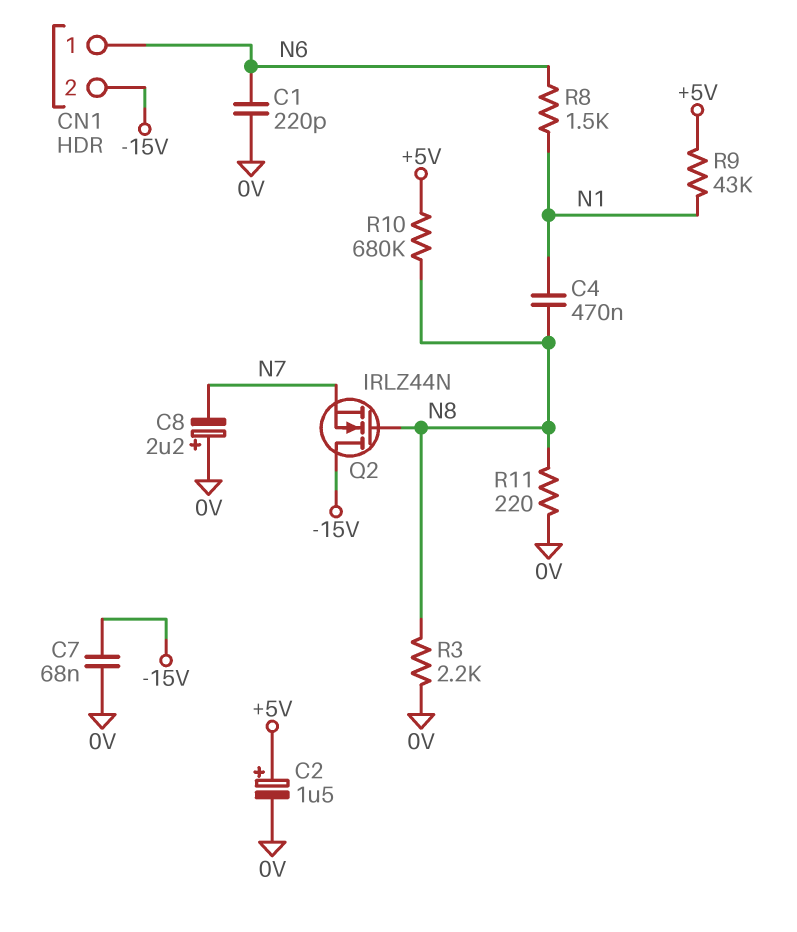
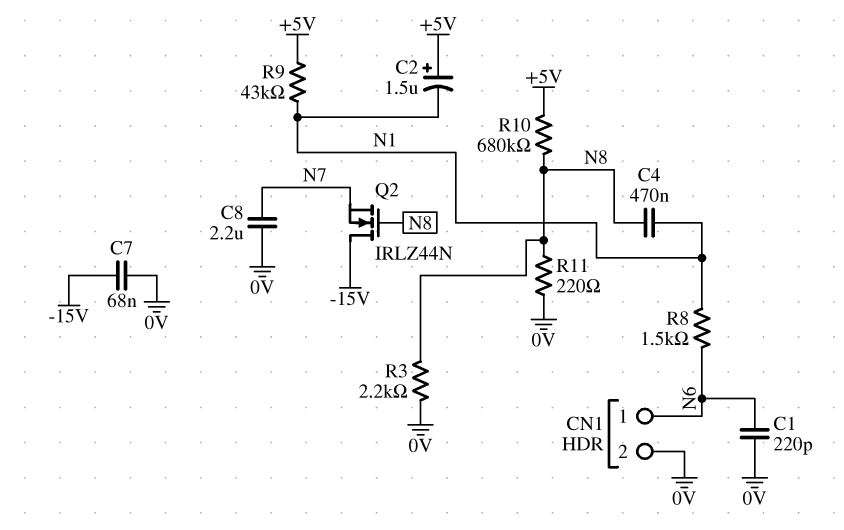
C2: 1.5uF (plus +5V, minus 0V) -> 1.5uF (plus +5V, minus N1)
C8: 2.2uF (plus 0V, minus N7) -> 2.2uF (0V, N7)
CN1 pin 2: -15V -> 0V

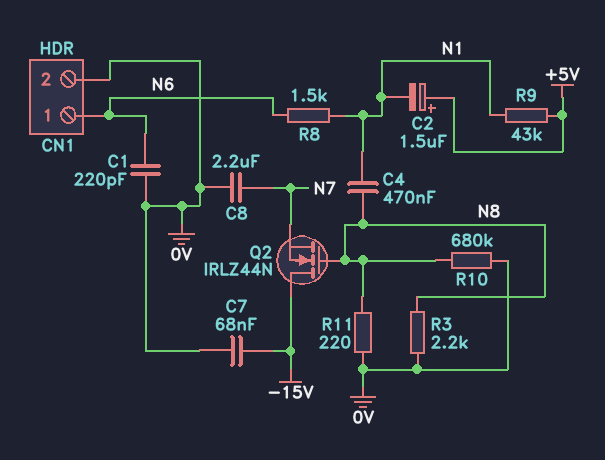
R10: 680k (+5V, N8) -> 680k (0V, N8)

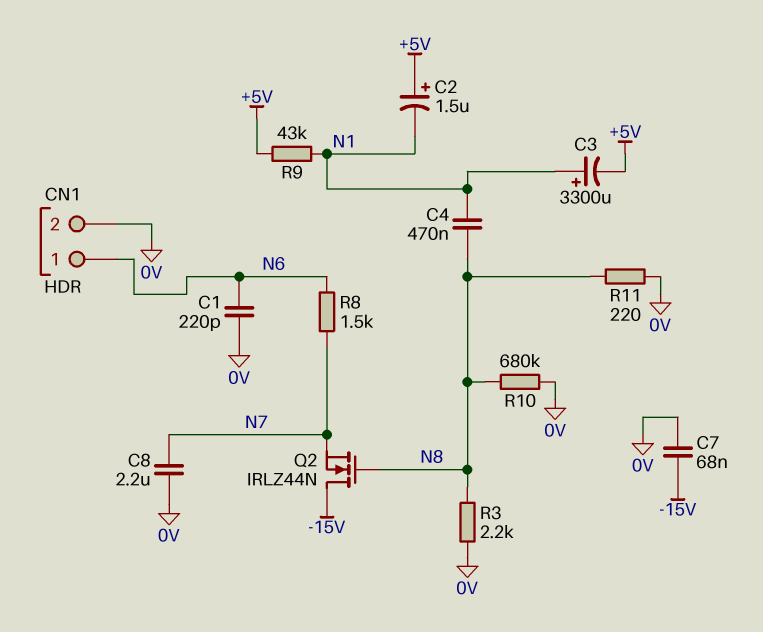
C3: none -> 3300uF (plus N1, minus +5V)
R8: 1.5k (N1, N6) -> 1.5k (N6, N7)

